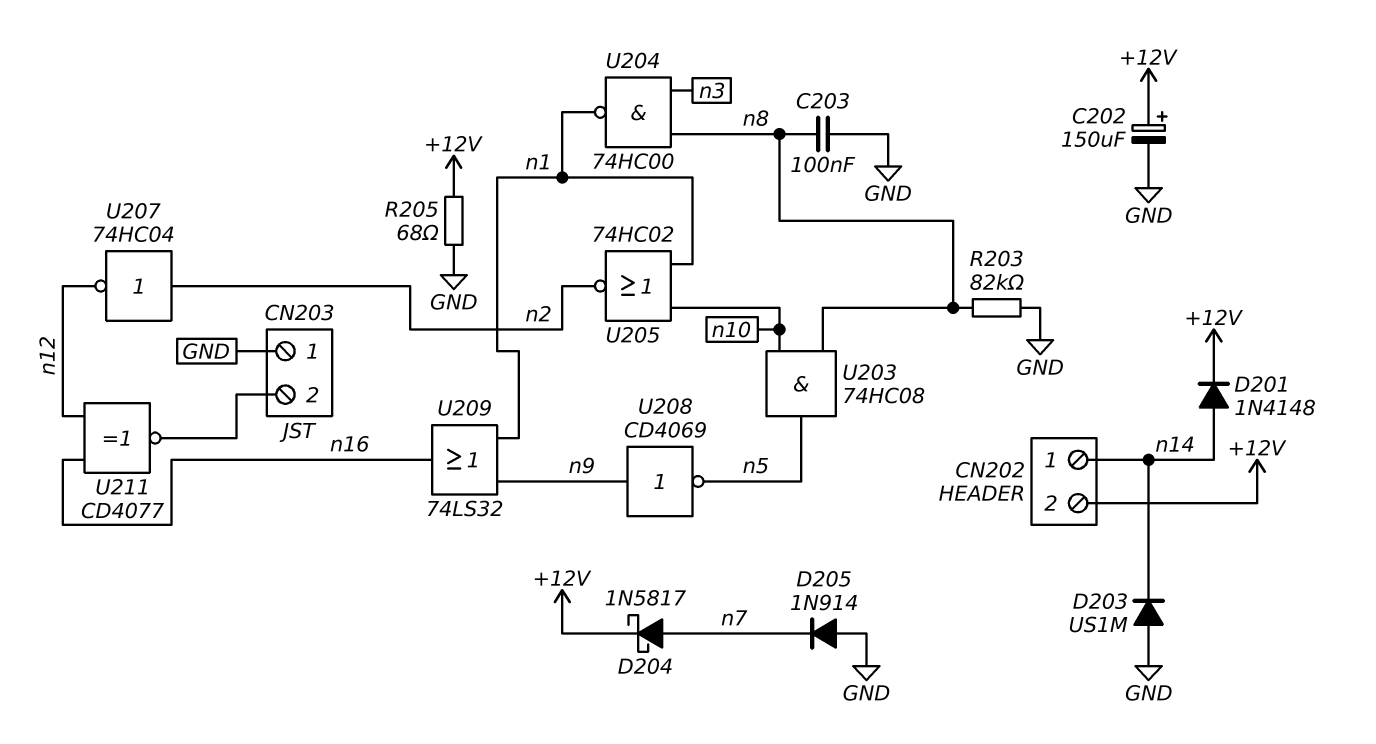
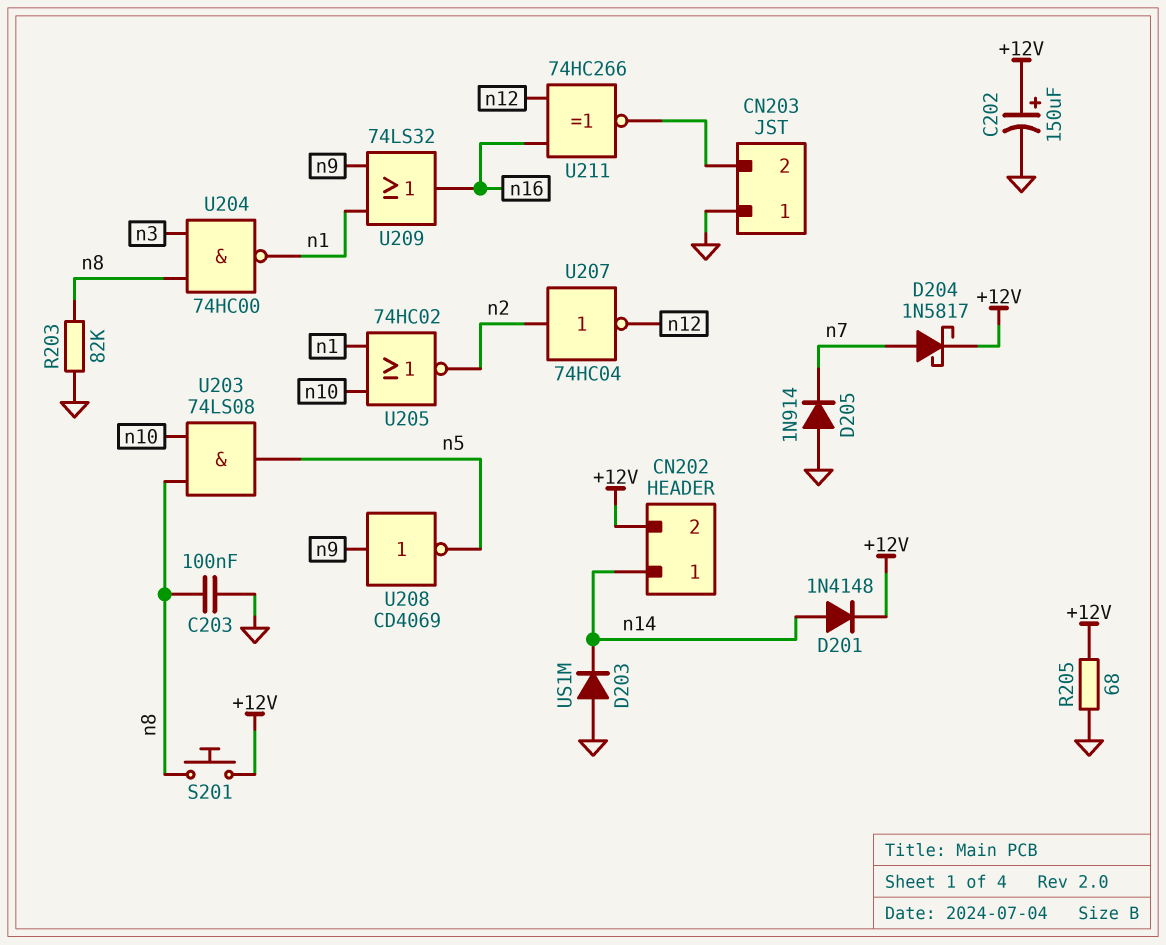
S201: none -> button (+12V, n8)
U203: AND 74HC08 (in n8, in n10, out n5) -> AND 74LS08 (in n8, in n10, out n5)
U211: XNOR CD4077 (in n12, in n16, out CN203/2) -> XNOR 74HC266 (in n12, in n16, out CN203/2)

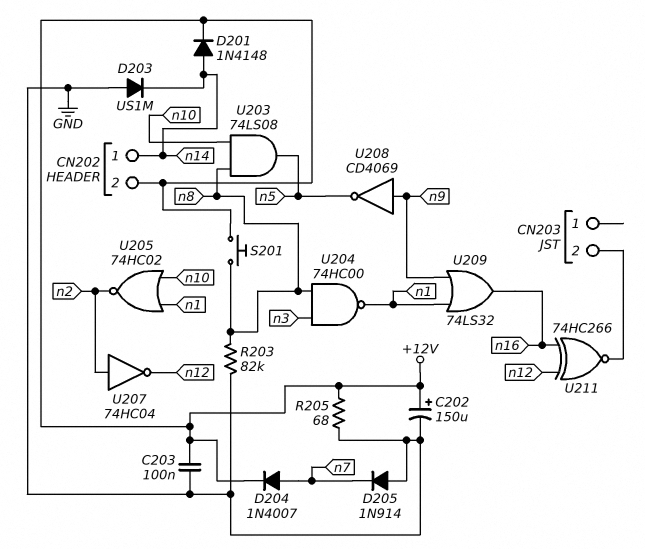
C203: 100nF (GND, n8) -> 100nF (+12V, GND)
CN203 pin 1: GND -> none
D204: schottky 1N5817 (A n7, K +12V) -> diode 1N4007 (A n7, K +12V)

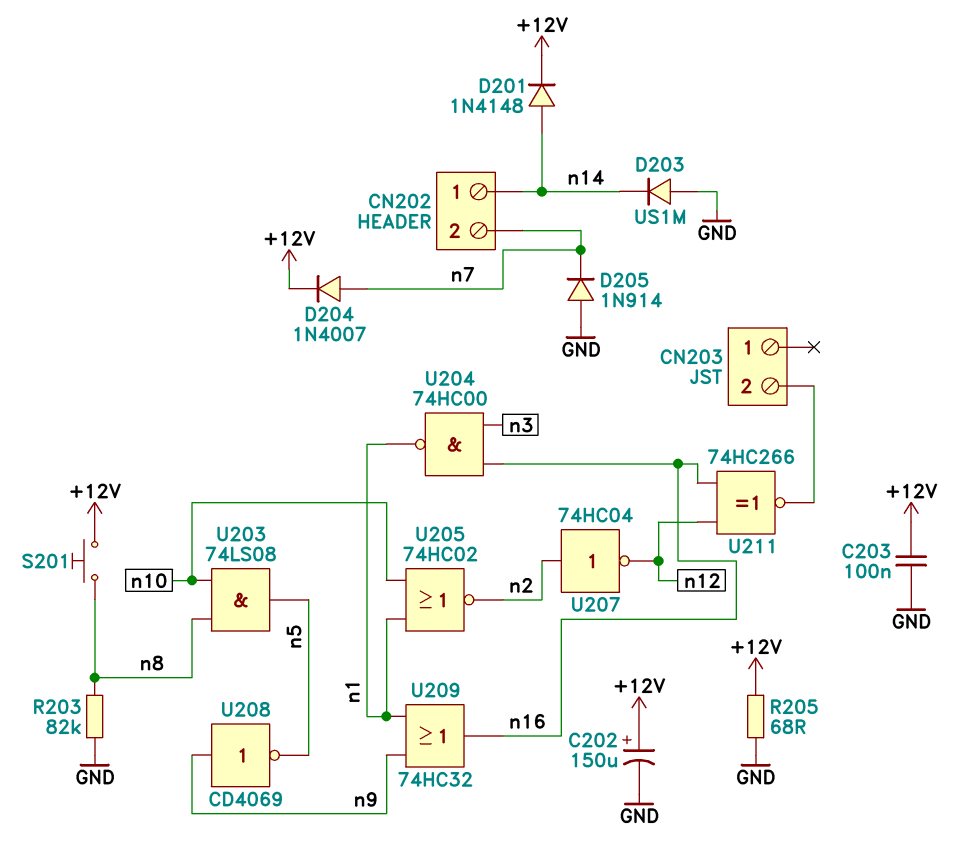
CN202 pin 2: +12V -> n7
U204: NAND 74HC00 (in n3, in n8, out n1) -> NAND 74HC00 (in n3, in n16, out n1)
U209: OR 74LS32 (in n1, in n9, out n16) -> OR 74HC32 (in n1, in n9, out n16)

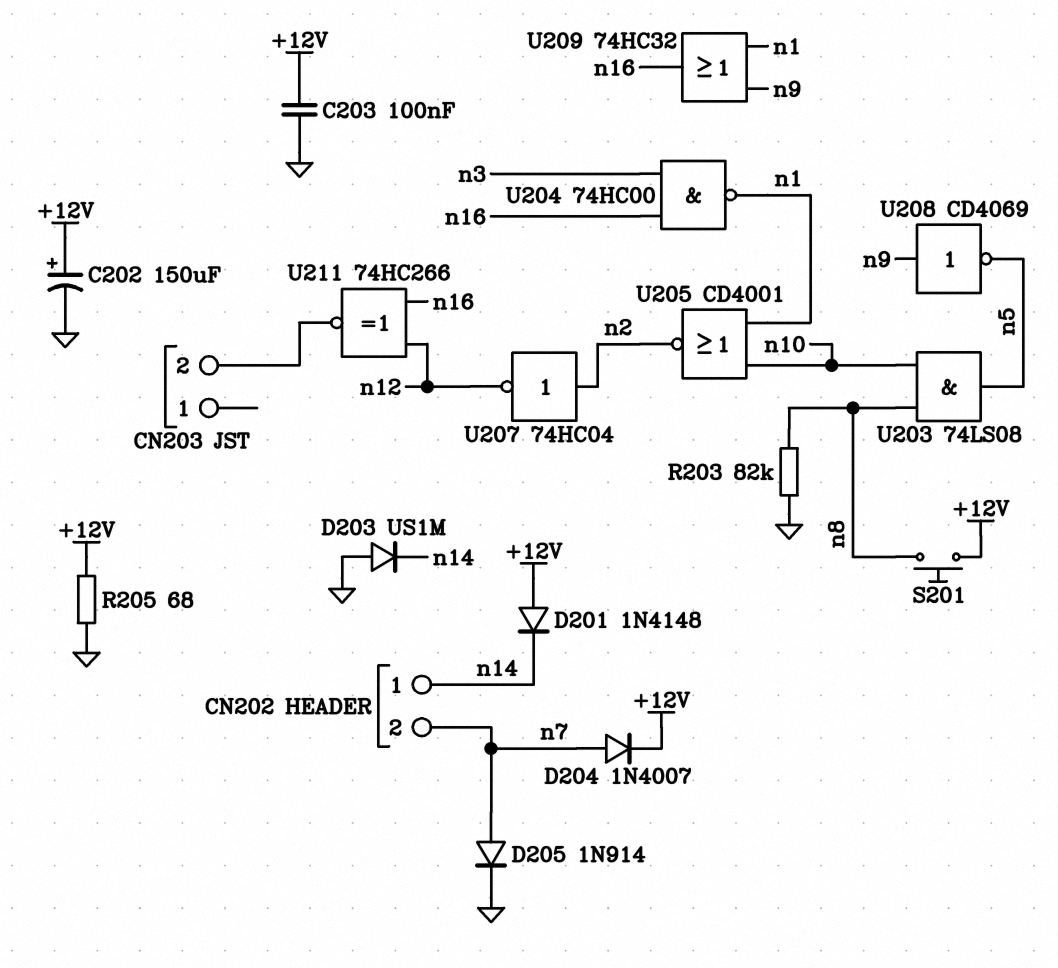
D201: diode 1N4148 (A n14, K +12V) -> diode 1N4148 (A +12V, K n14)
D205: diode 1N914 (A GND, K n7) -> diode 1N914 (A n7, K GND)
U205: NOR 74HC02 (in n1, in n10, out n2) -> NOR CD4001 (in n1, in n10, out n2)

